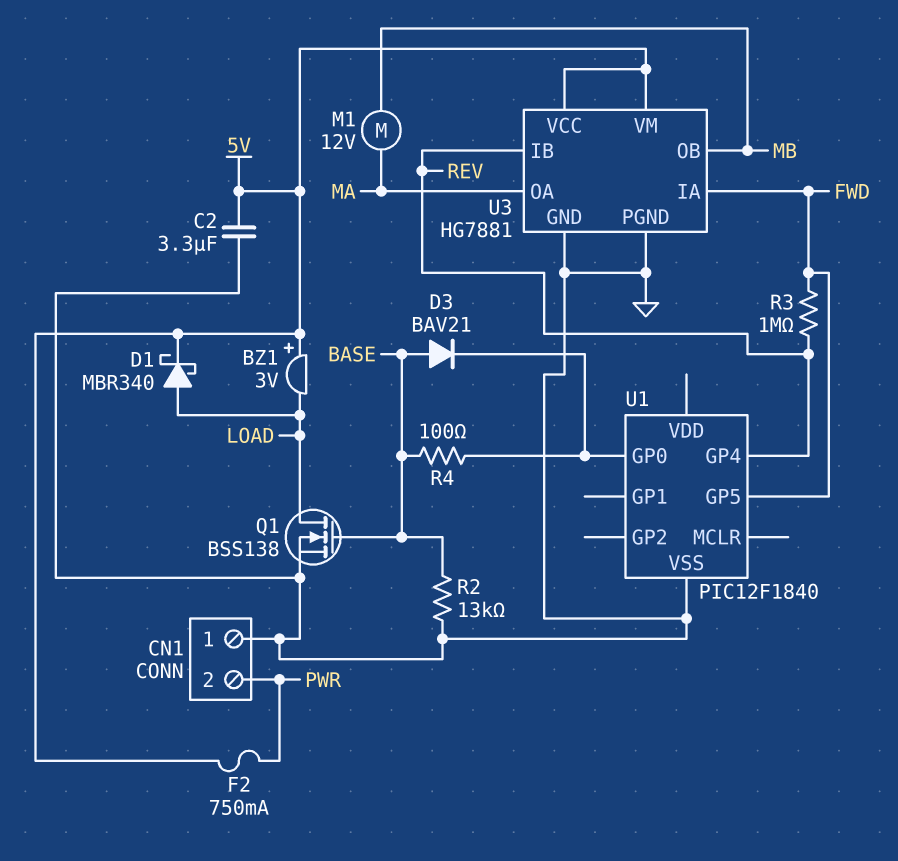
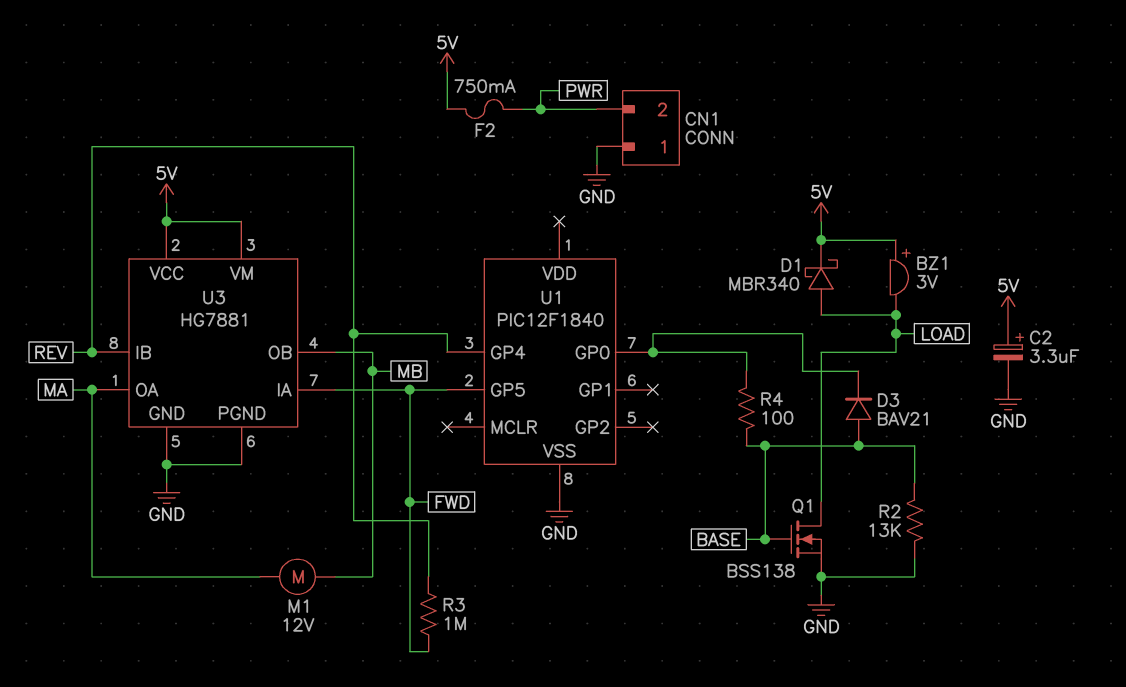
C2: 3.3uF (5V, GND) -> 3.3uF (plus 5V, minus GND)

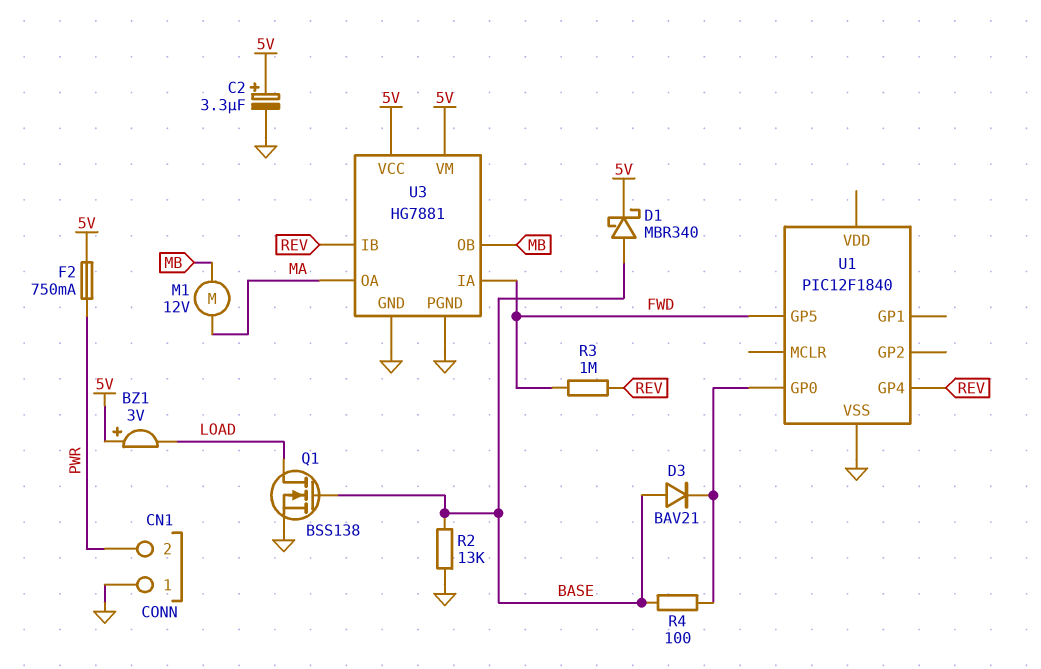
D1: schottky MBR340 (A LOAD, K 5V) -> schottky MBR340 (A BASE, K 5V)

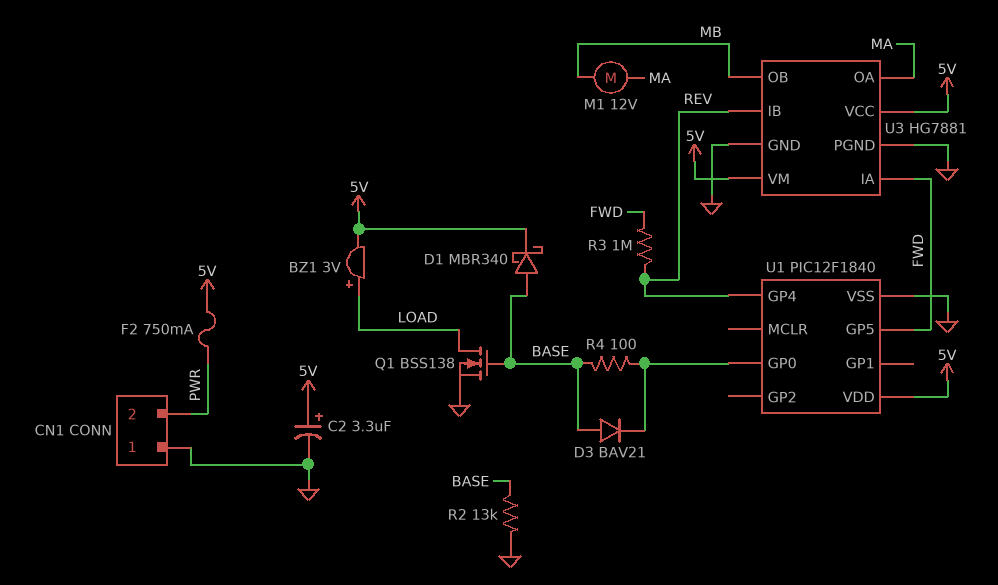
BZ1: buzzer 3V (plus 5V, minus LOAD) -> buzzer 3V (plus LOAD, minus 5V)
U1 pin VDD: none -> 5V

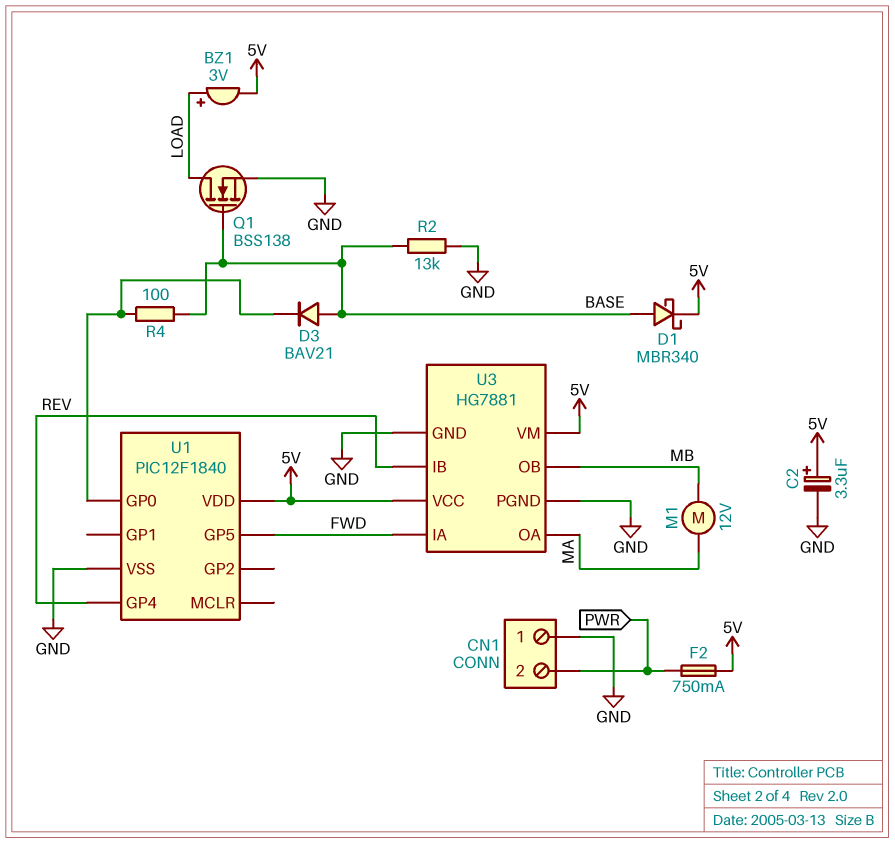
R3: 1M (FWD, REV) -> none

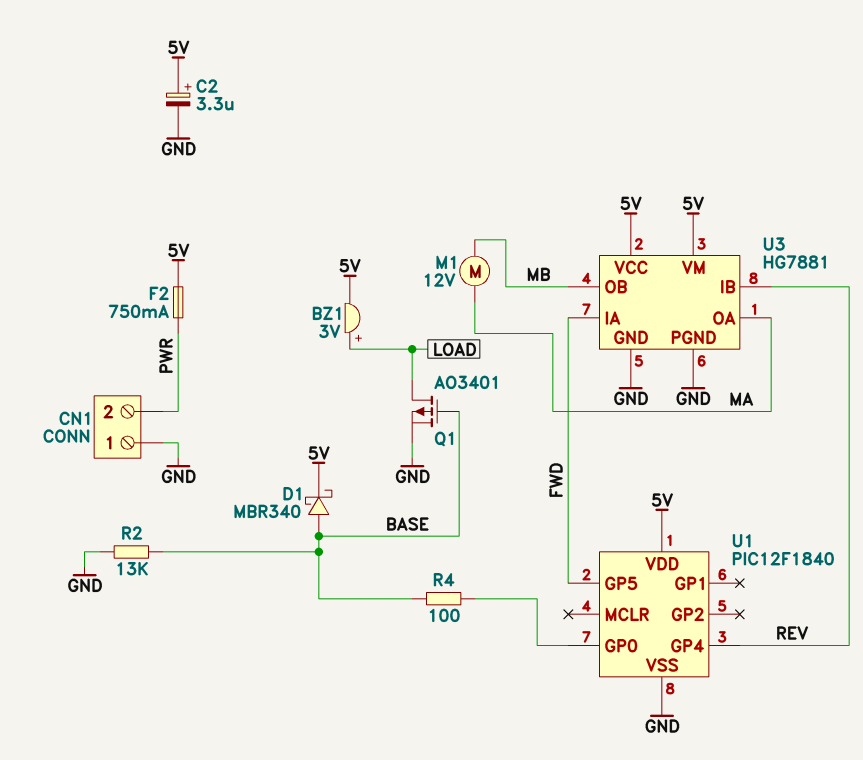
D3: diode BAV21 (A BASE, K U1/GP0) -> none
Q1: NMOS BSS138 (G BASE, D LOAD, S GND) -> PMOS AO3401 (G BASE, D LOAD, S GND)

